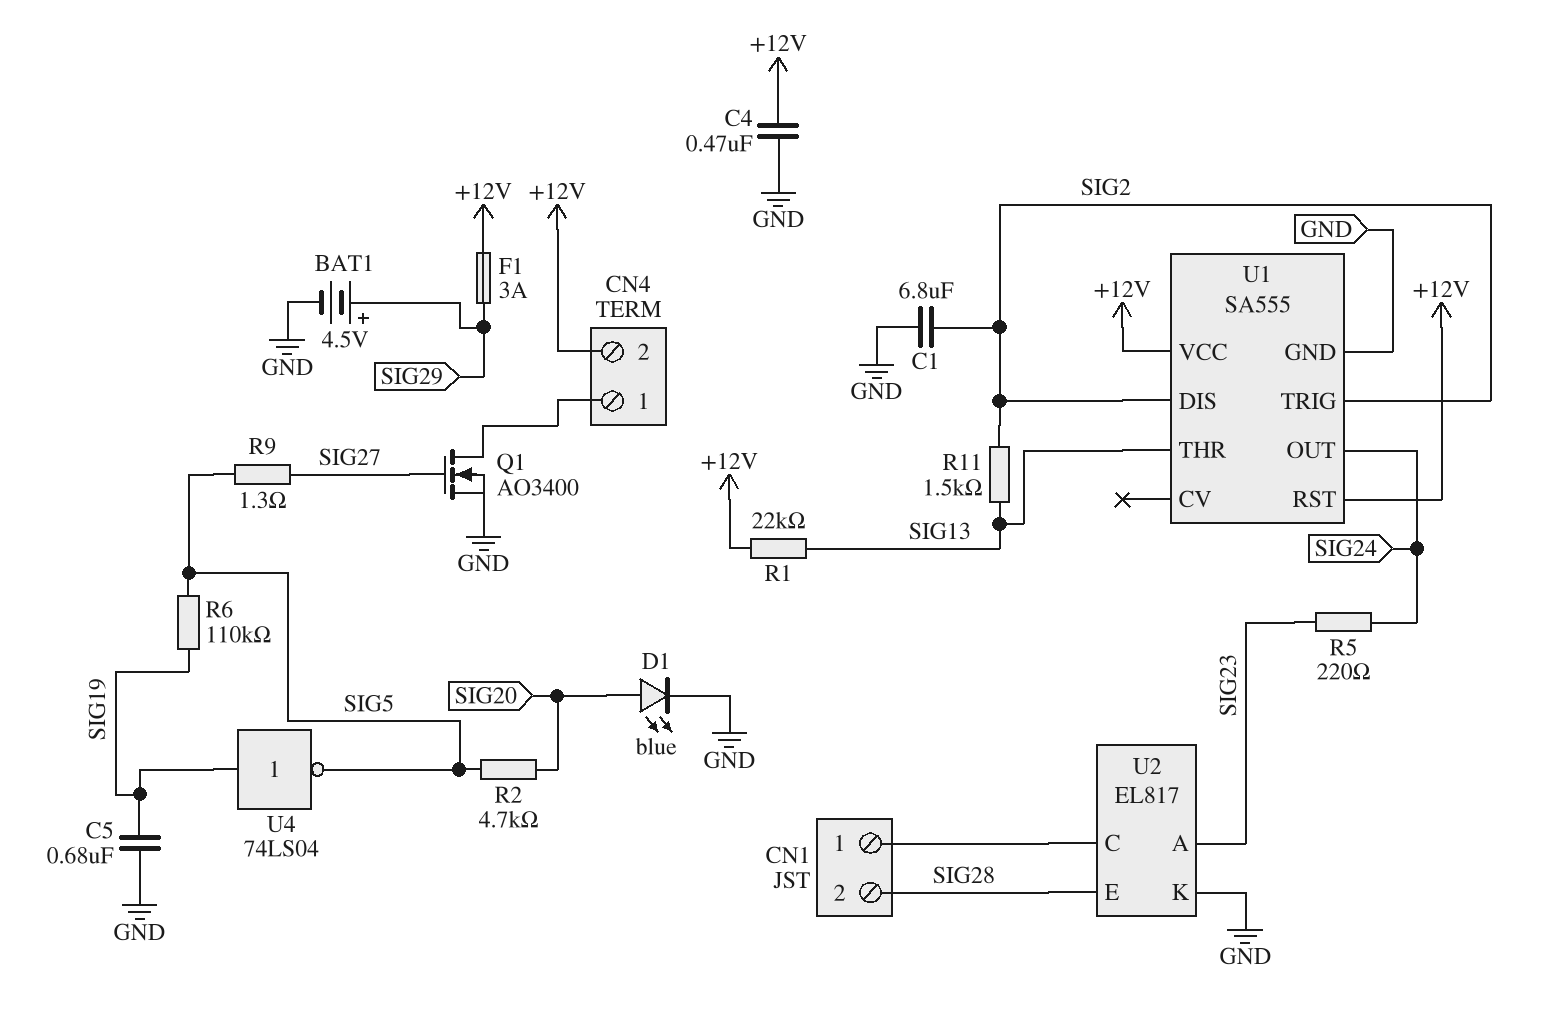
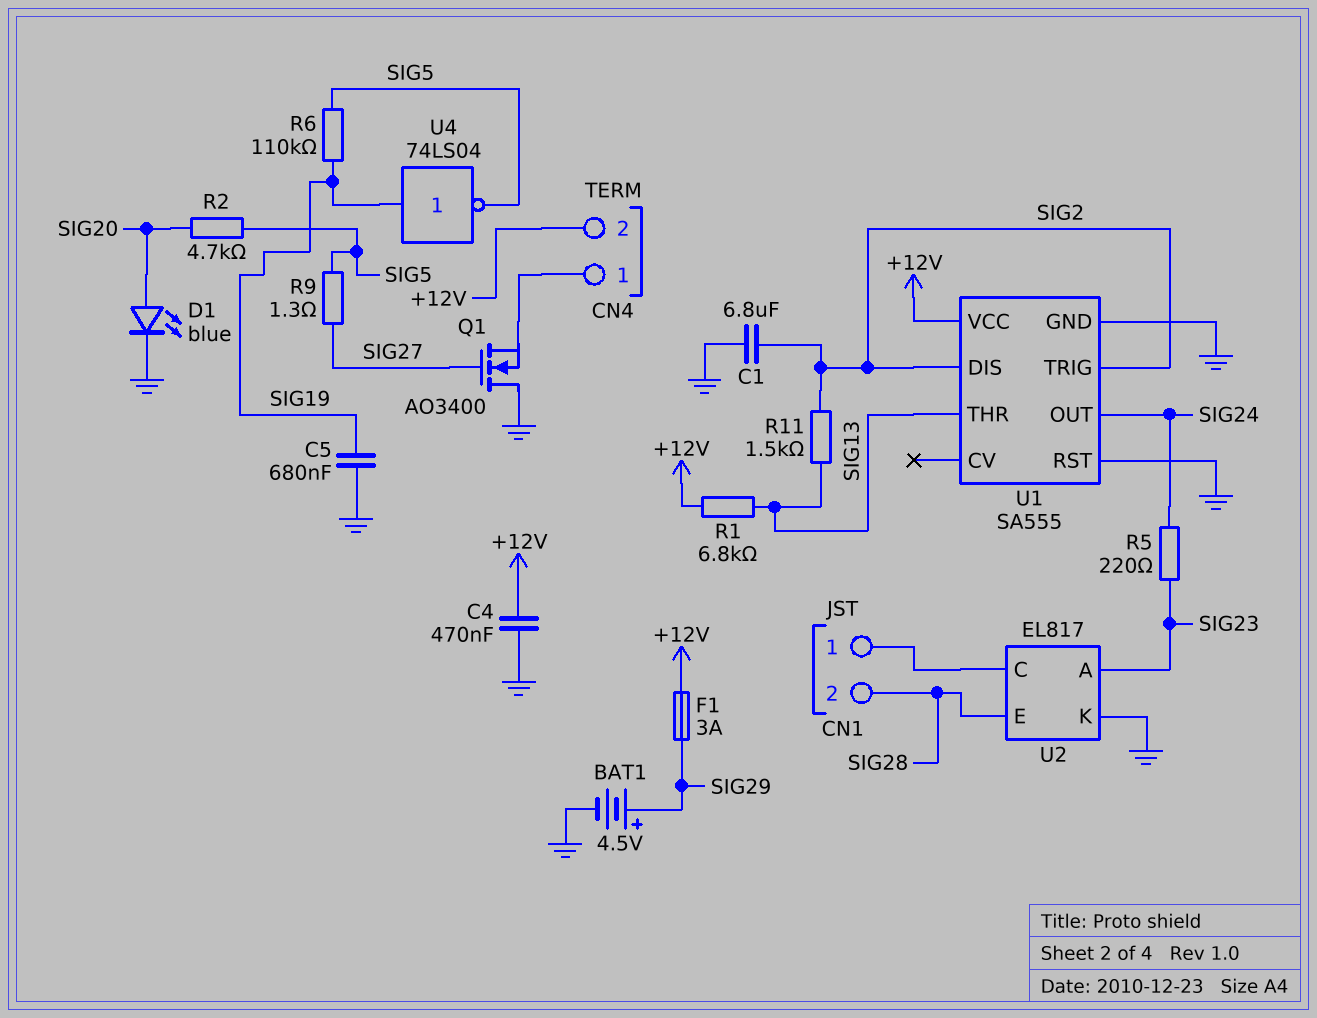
Q1: NMOS AO3400 (G SIG27, D CN4/1, S GND) -> NMOS AO3400 (G SIG27, D GND, S CN4/1)
R1: 22k (+12V, SIG13) -> 6.8k (+12V, SIG13)
U1 pin RST: +12V -> GND

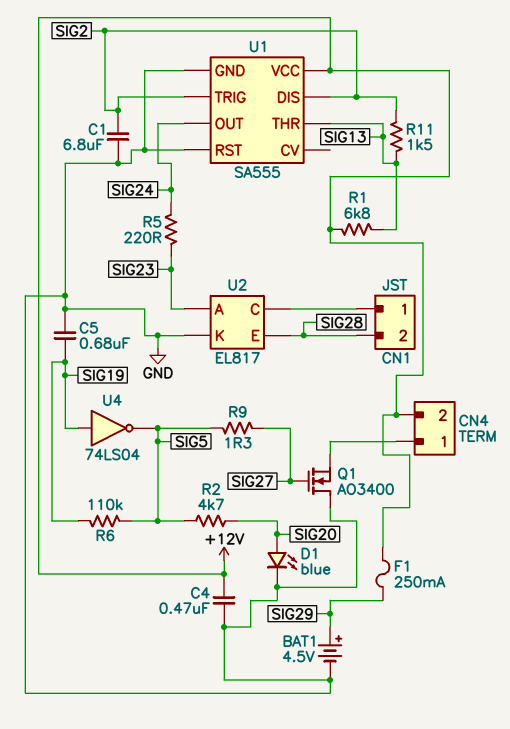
F1: 3A (+12V, SIG29) -> 250mA (+12V, SIG29)

